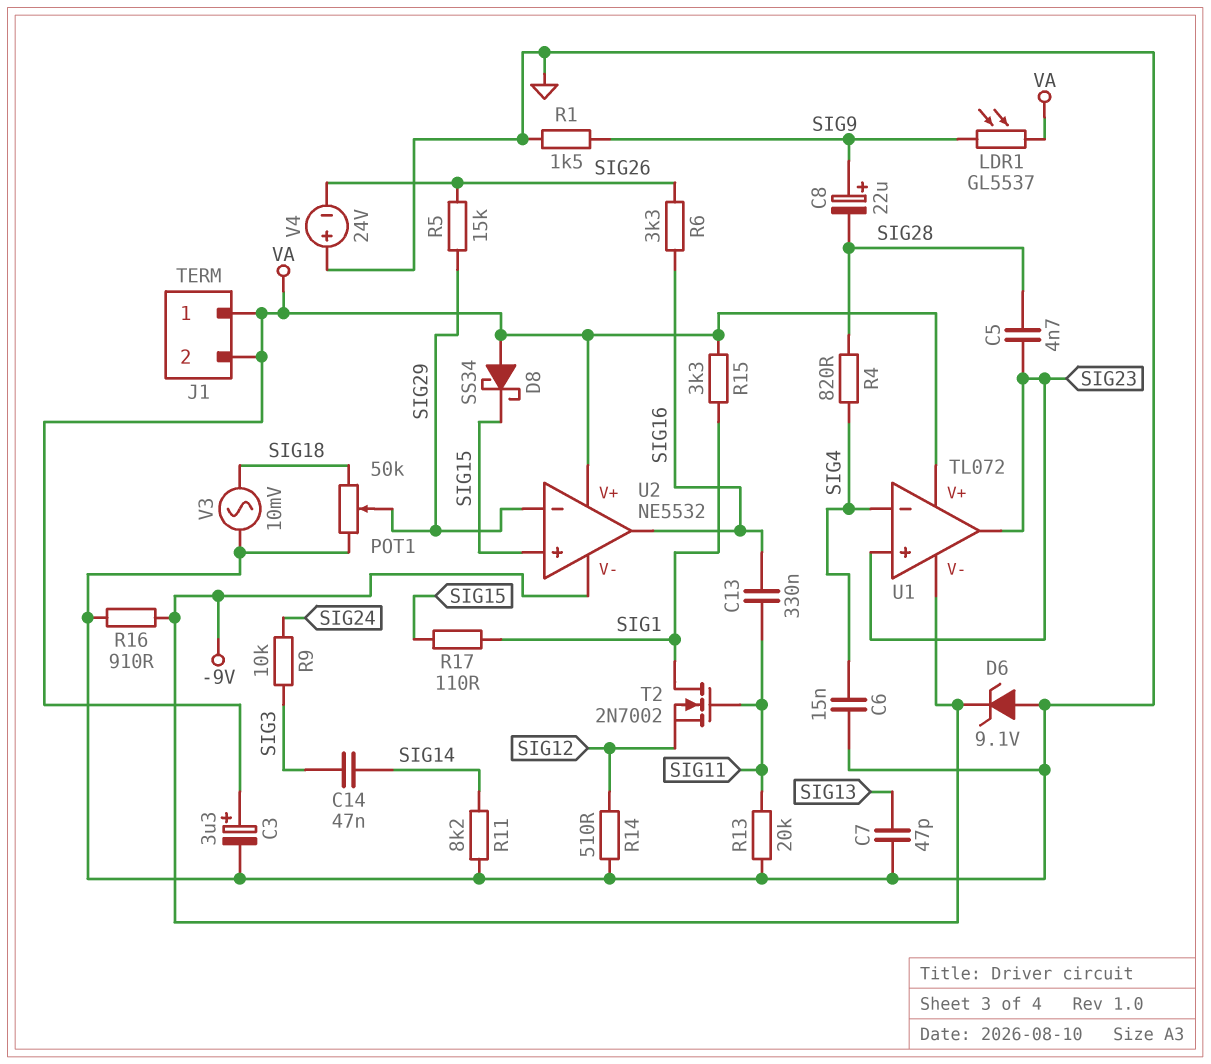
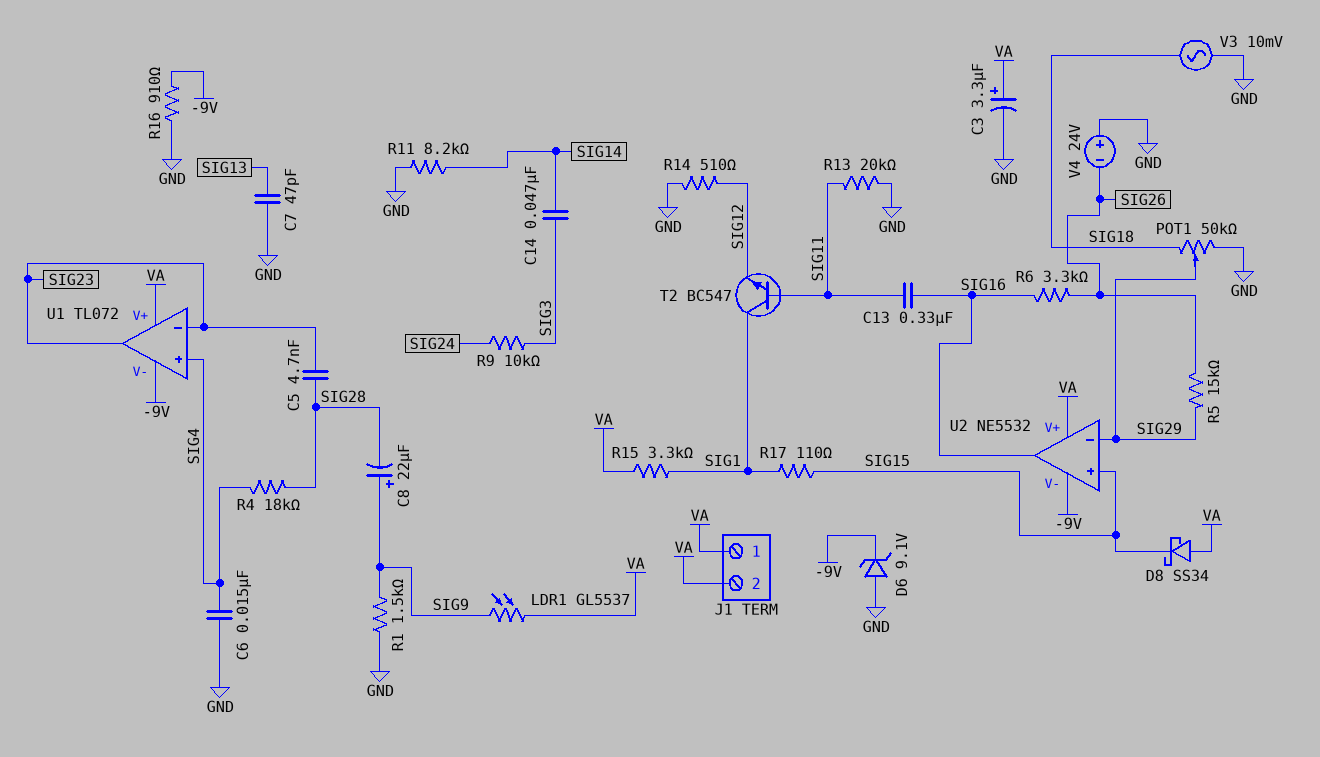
R4: 820 (SIG4, SIG28) -> 18k (SIG4, SIG28)
T2: NMOS 2N7002 (G SIG11, D SIG1, S SIG12) -> NPN BC547 (B SIG11, C SIG1, E SIG12)
U1 pin in+: SIG23 -> SIG4
U1 pin in-: SIG4 -> SIG23

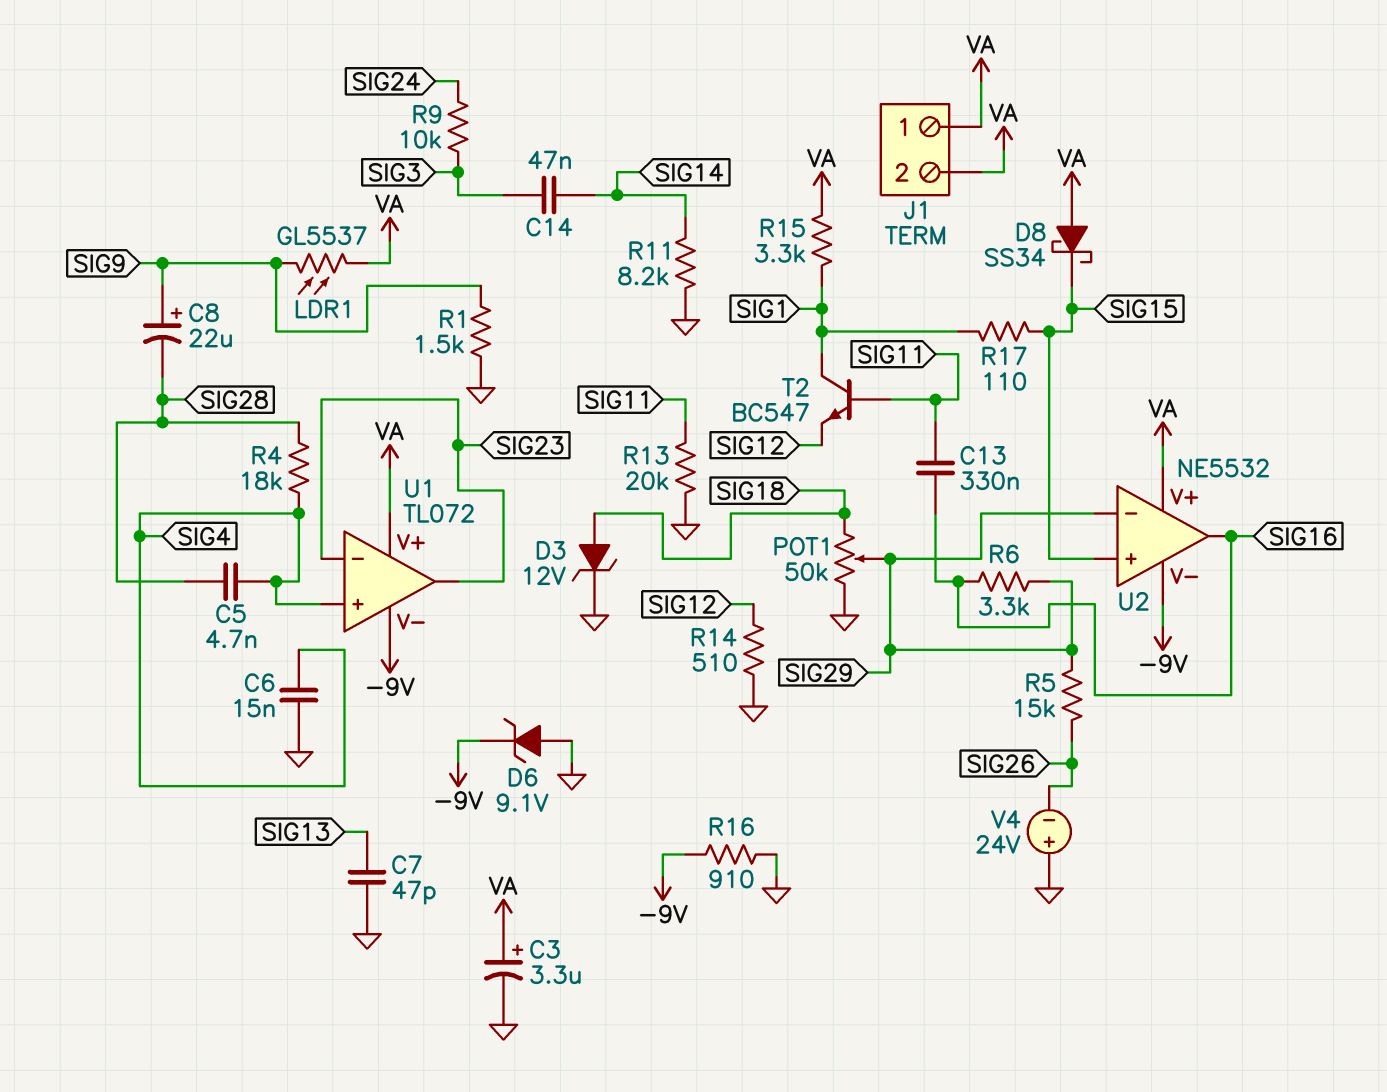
C5: 4.7nF (SIG23, SIG28) -> 4.7nF (SIG4, SIG28)
D3: none -> zener 12V (A SIG18, K GND)
R6: 3.3k (SIG16, SIG26) -> 3.3k (SIG16, SIG29)
V3: AC 10mV (GND, SIG18) -> none

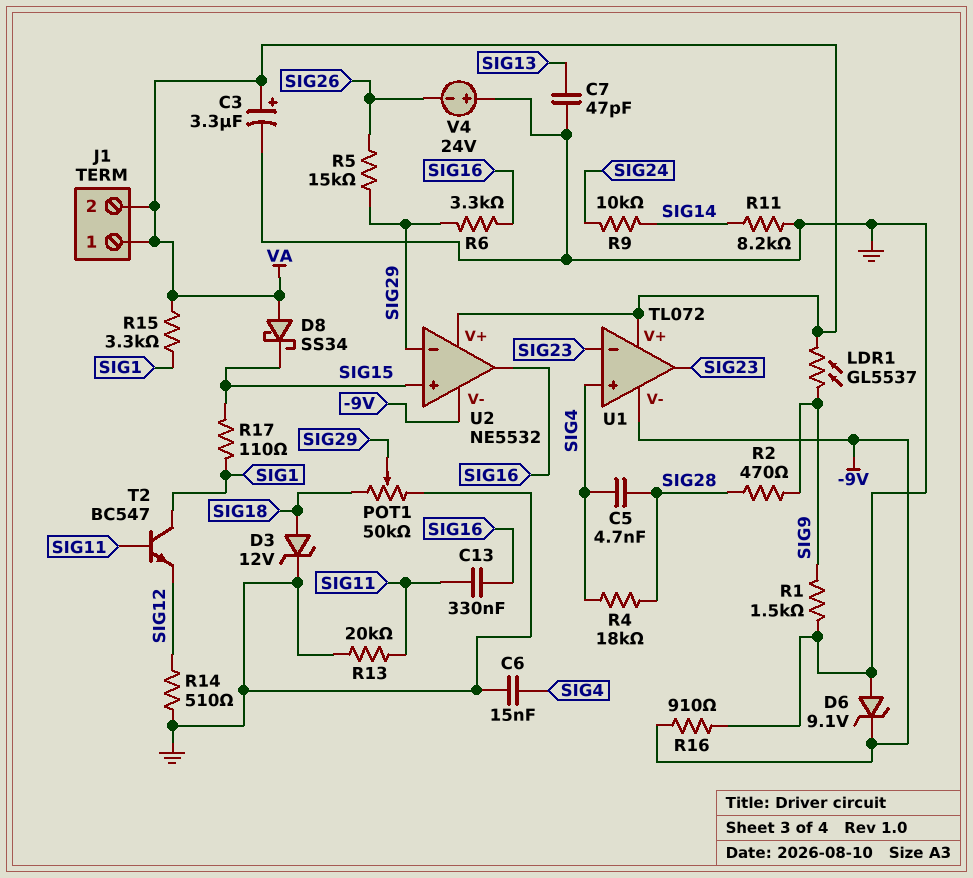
C8: 22uF (plus SIG9, minus SIG28) -> none
C14: 47nF (SIG3, SIG14) -> none
R2: none -> 470 (SIG9, SIG28)
R9: 10k (SIG3, SIG24) -> 10k (SIG14, SIG24)

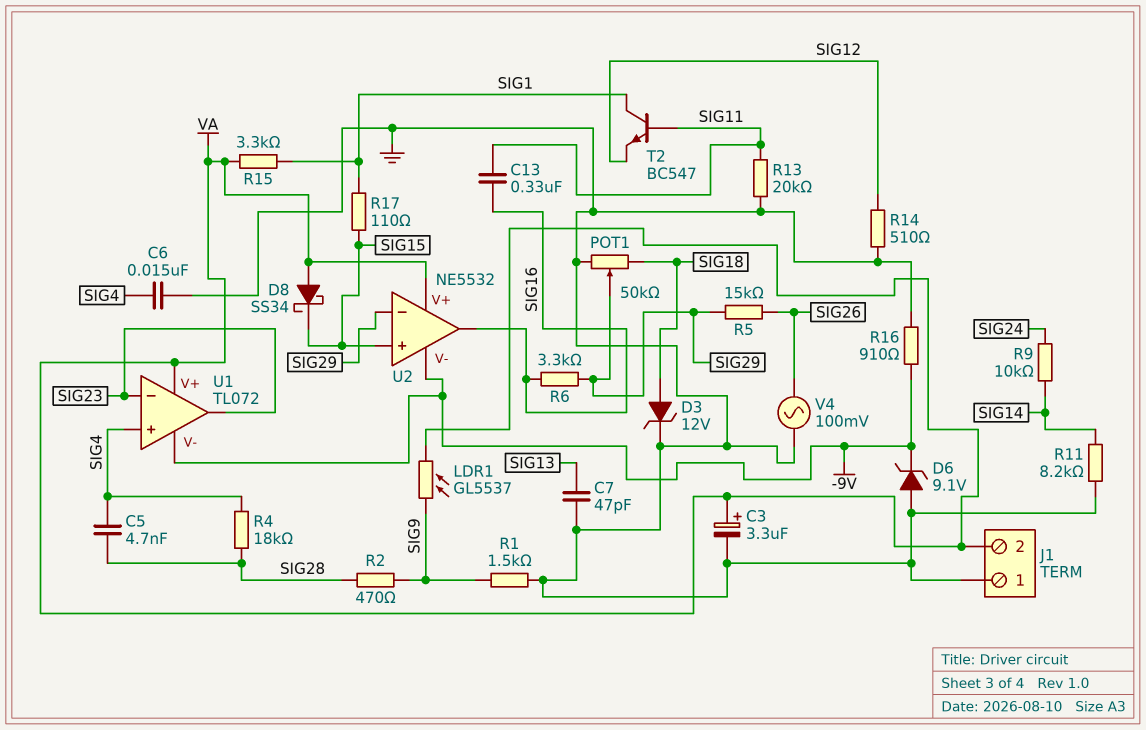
J1 pin 1: VA -> GND
V4: 24V (plus GND, minus SIG26) -> AC 100mV (GND, SIG26)

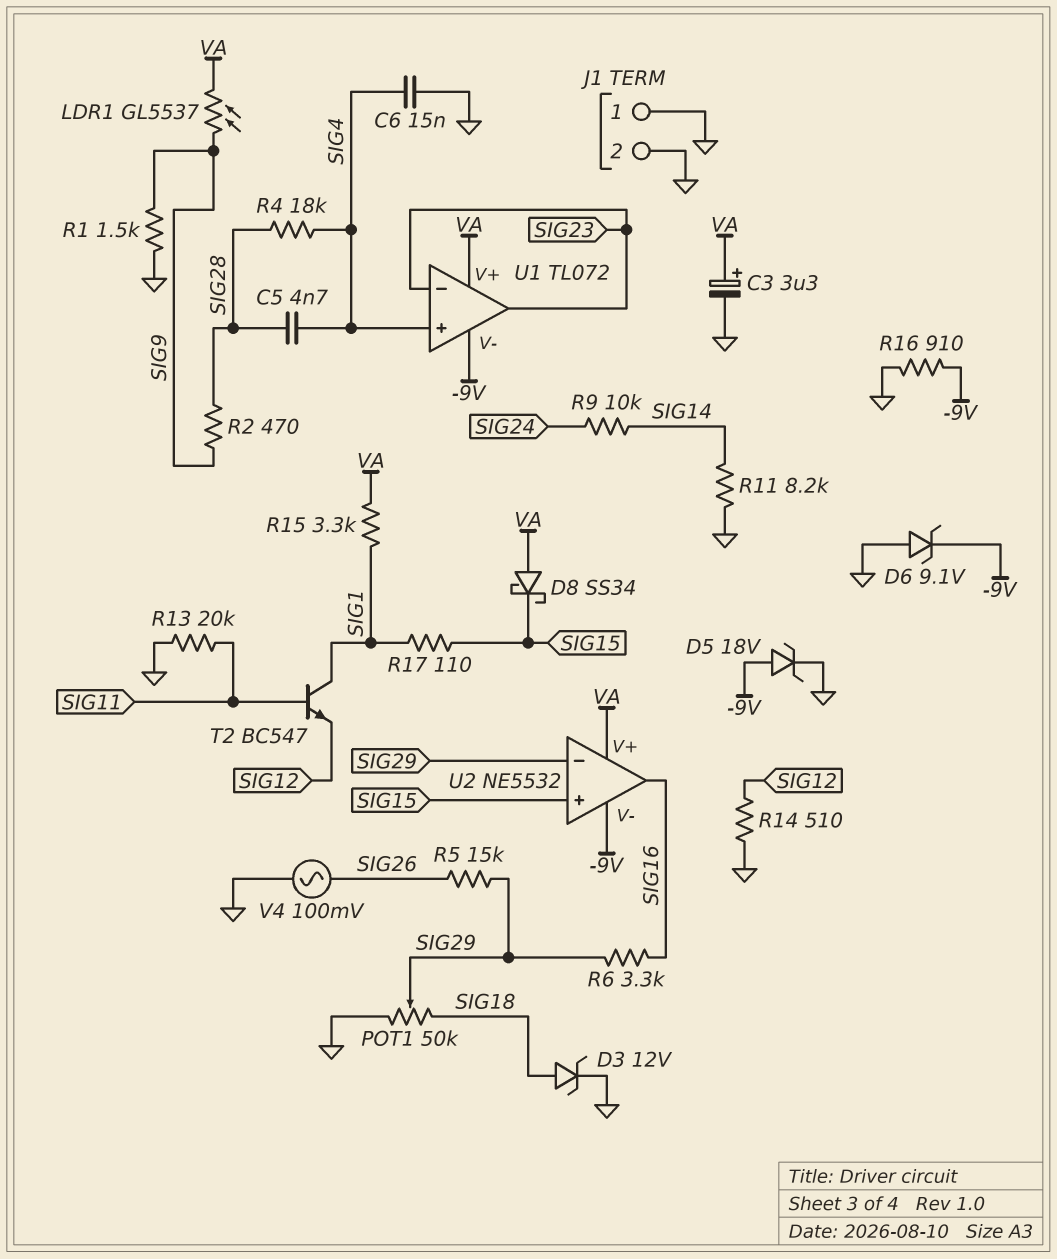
C7: 47pF (GND, SIG13) -> none
C13: 330nF (SIG11, SIG16) -> none
D5: none -> zener 18V (A -9V, K GND)
J1 pin 2: VA -> GND

